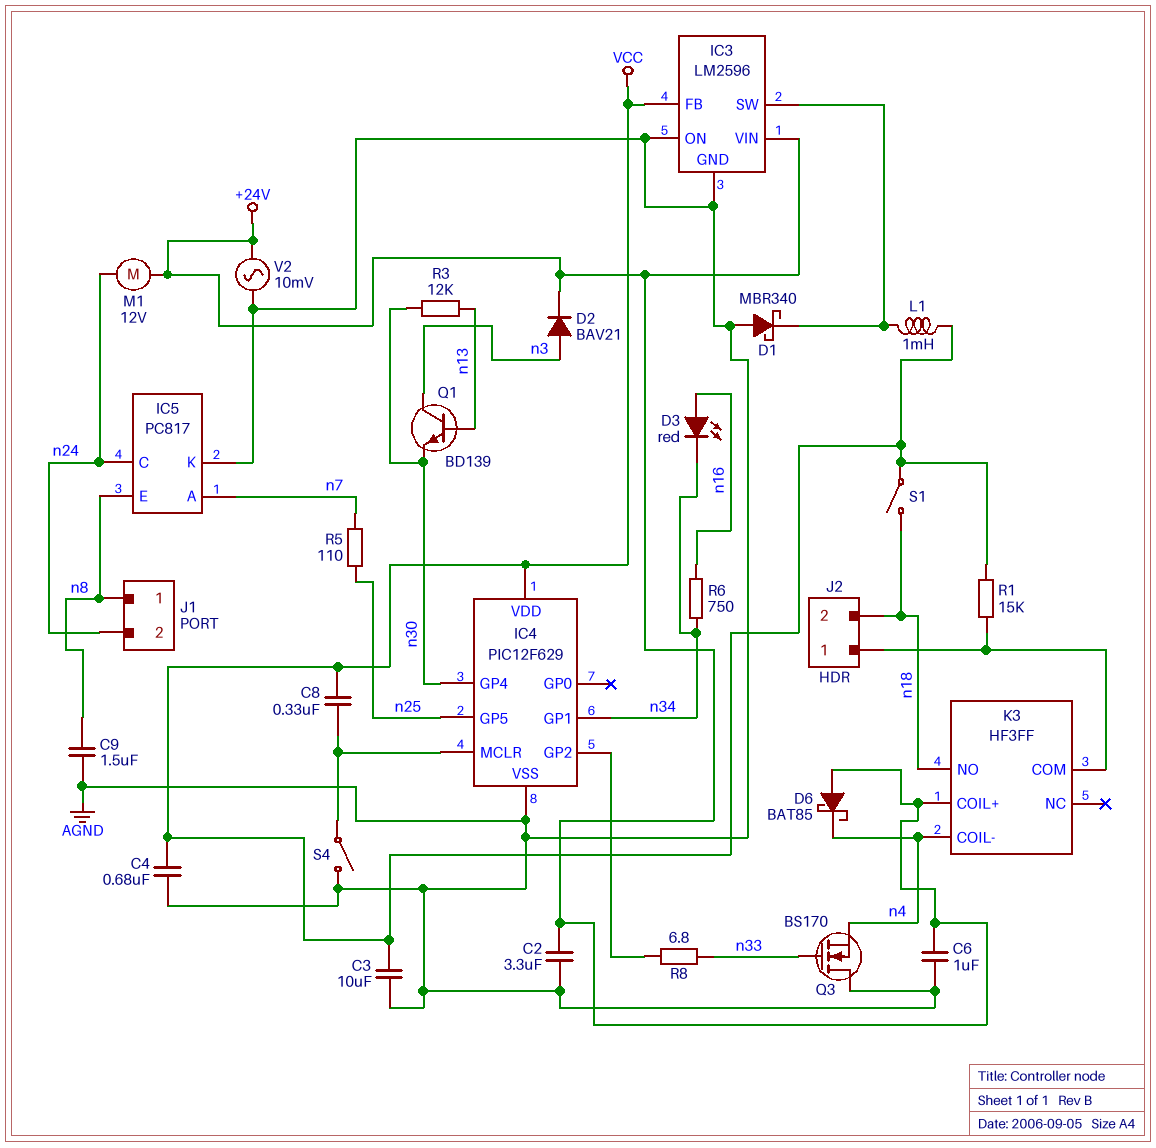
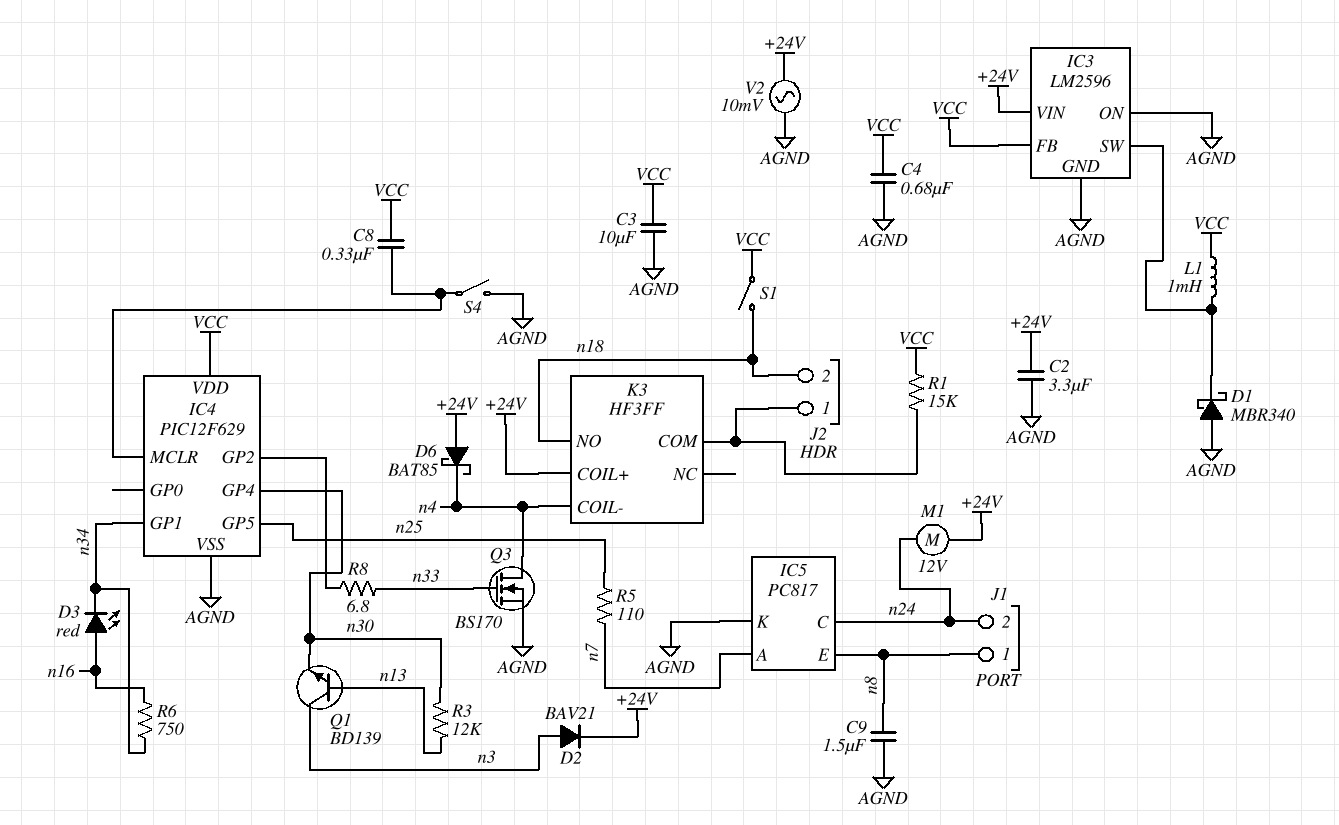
C6: 1uF (+24V, AGND) -> none
Q3: NMOS BS170 (G n33, D AGND, S n4) -> NMOS BS170 (G n33, D n4, S AGND)

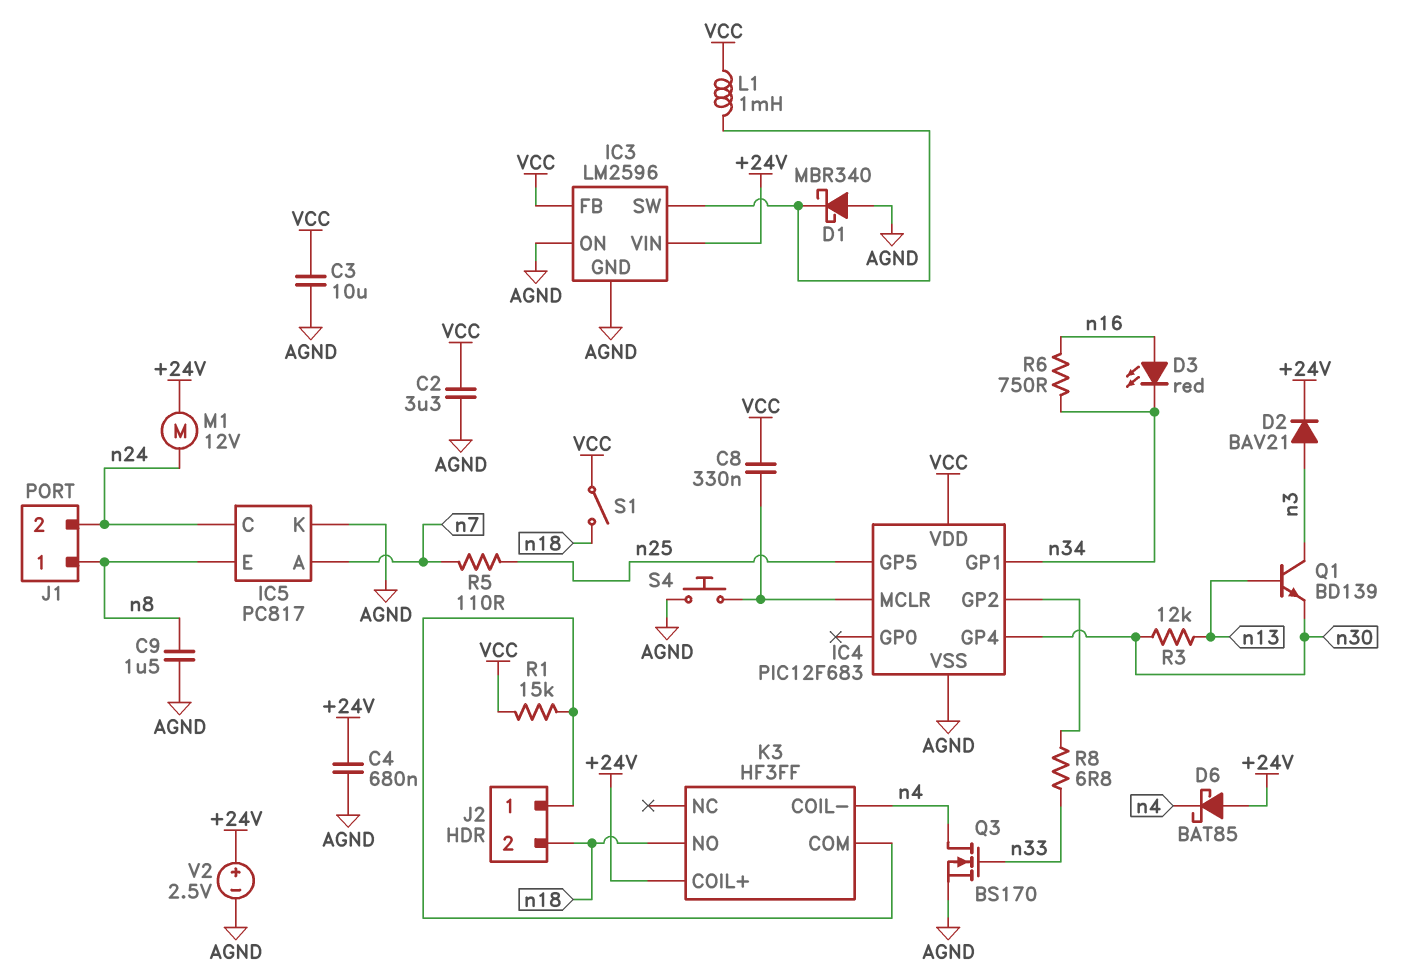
C2: 3.3uF (+24V, AGND) -> 3.3uF (AGND, VCC)
C4: 680nF (AGND, VCC) -> 680nF (+24V, AGND)
IC4: PIC12F629 -> PIC12F683
S4: switch (AGND, IC4/MCLR) -> button (AGND, IC4/MCLR)
V2: AC 10mV (+24V, AGND) -> 2.5V (plus +24V, minus AGND)

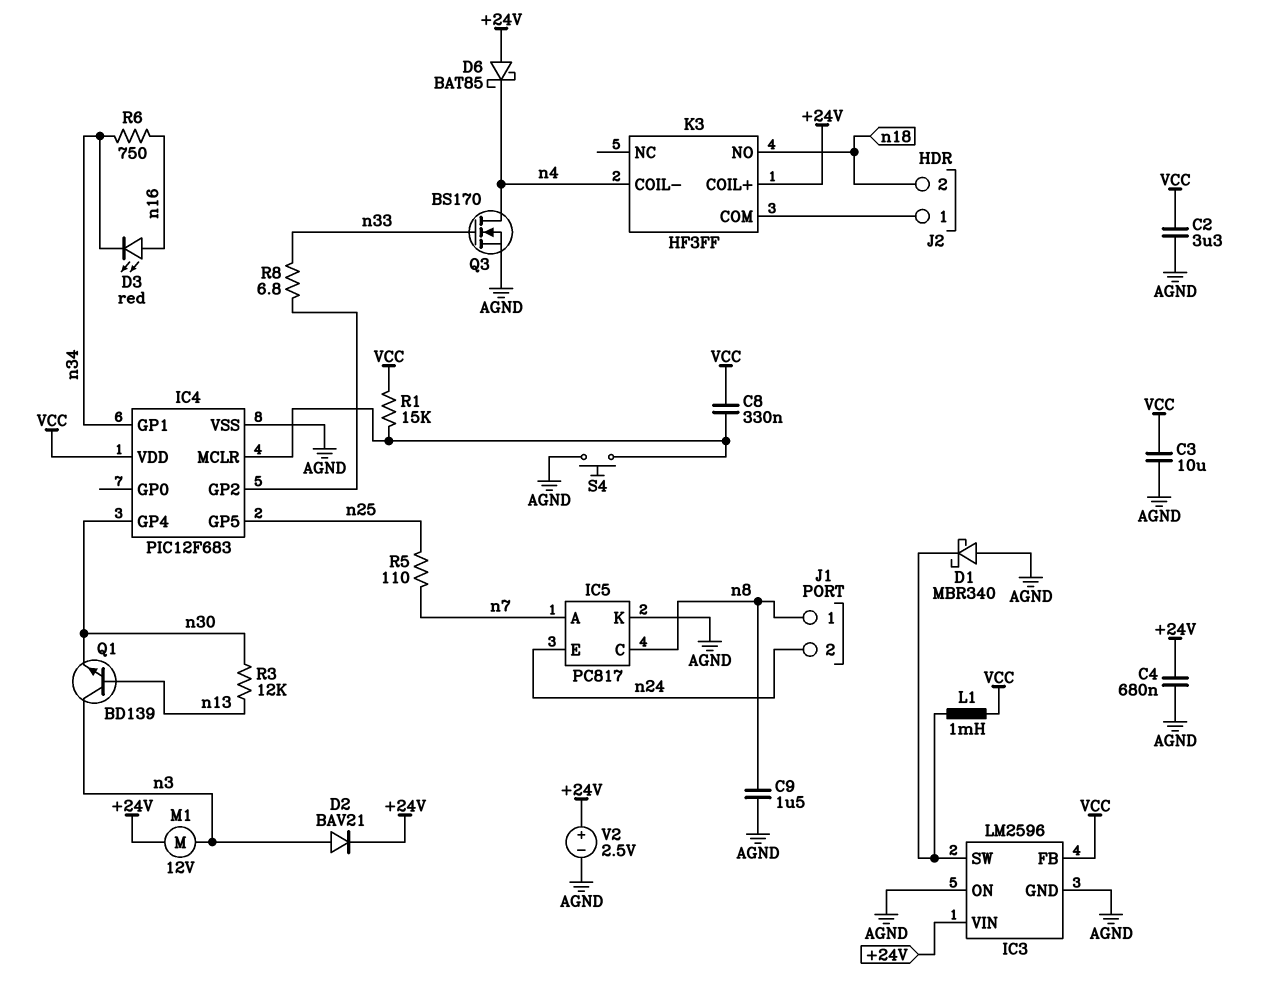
IC5 pin C: n24 -> n8
IC5 pin E: n8 -> n24
M1: motor 12V (+24V, n24) -> motor 12V (+24V, n3)
R1: 15k (J2/1, VCC) -> 15k (IC4/MCLR, VCC)
S1: switch (VCC, n18) -> none

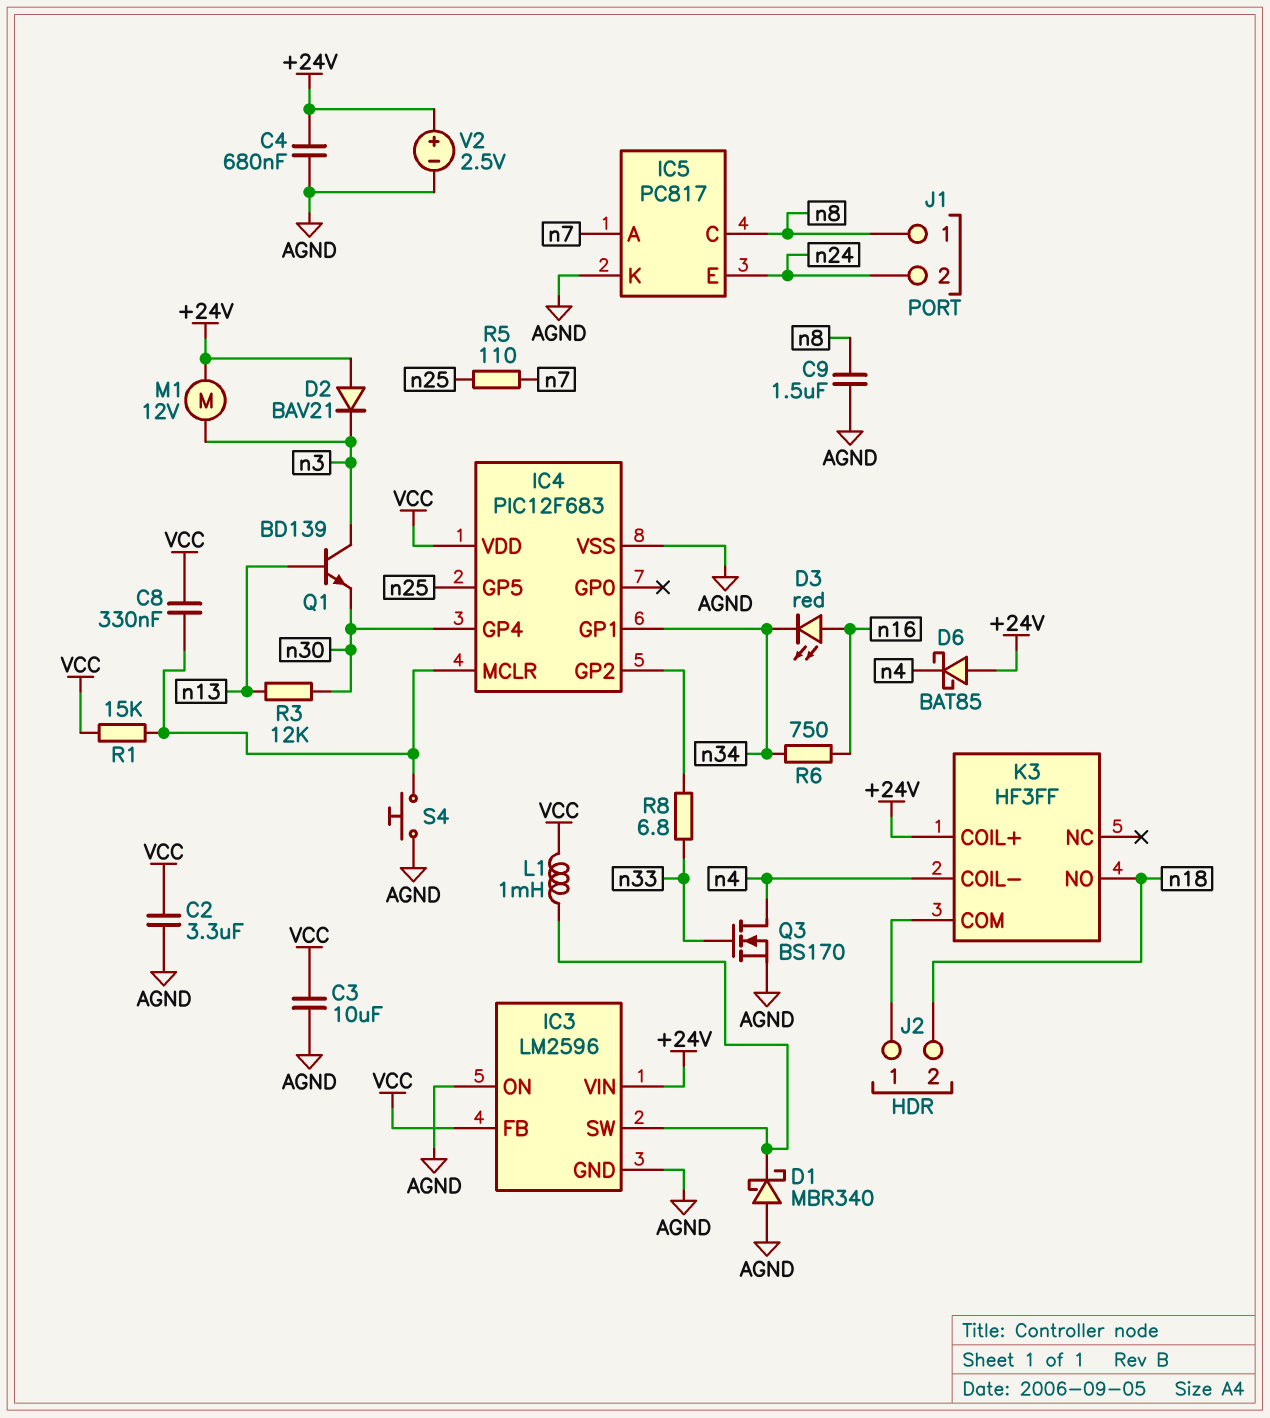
D2: diode BAV21 (A n3, K +24V) -> diode BAV21 (A +24V, K n3)

